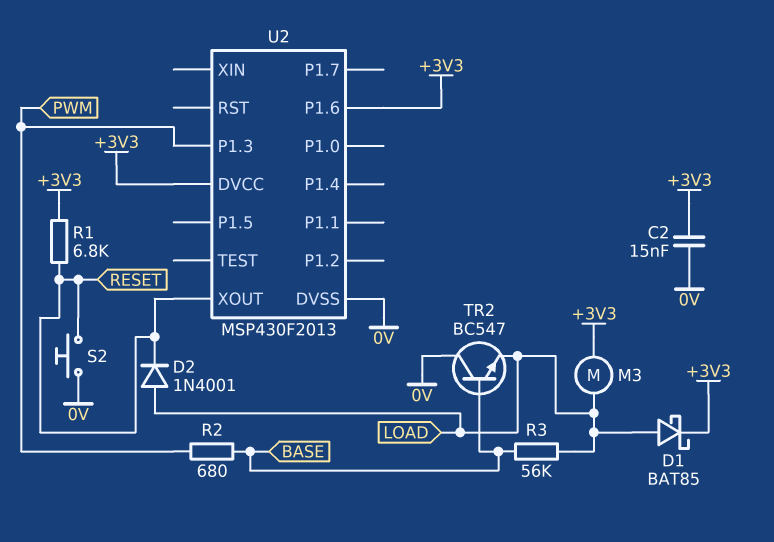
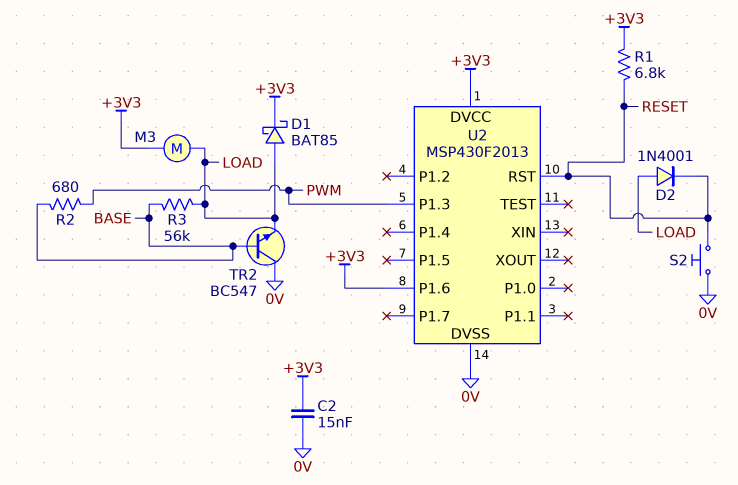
U2 pin RST: none -> RESET
U2 pin XOUT: RESET -> none

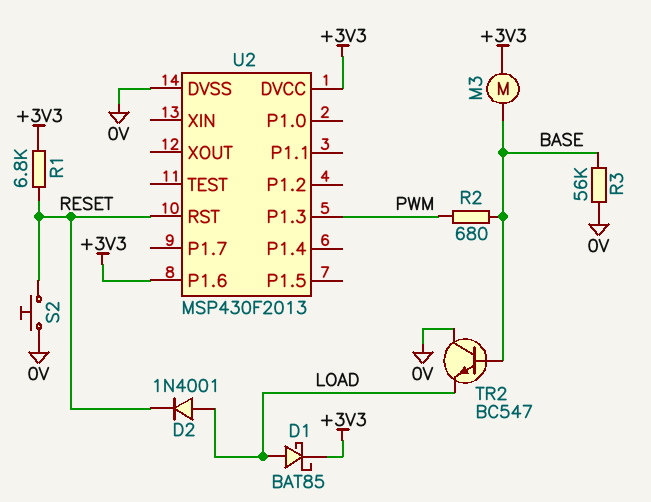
C2: 15nF (+3V3, 0V) -> none
M3: motor (+3V3, LOAD) -> motor (+3V3, BASE)
R3: 56k (BASE, LOAD) -> 56k (0V, BASE)

